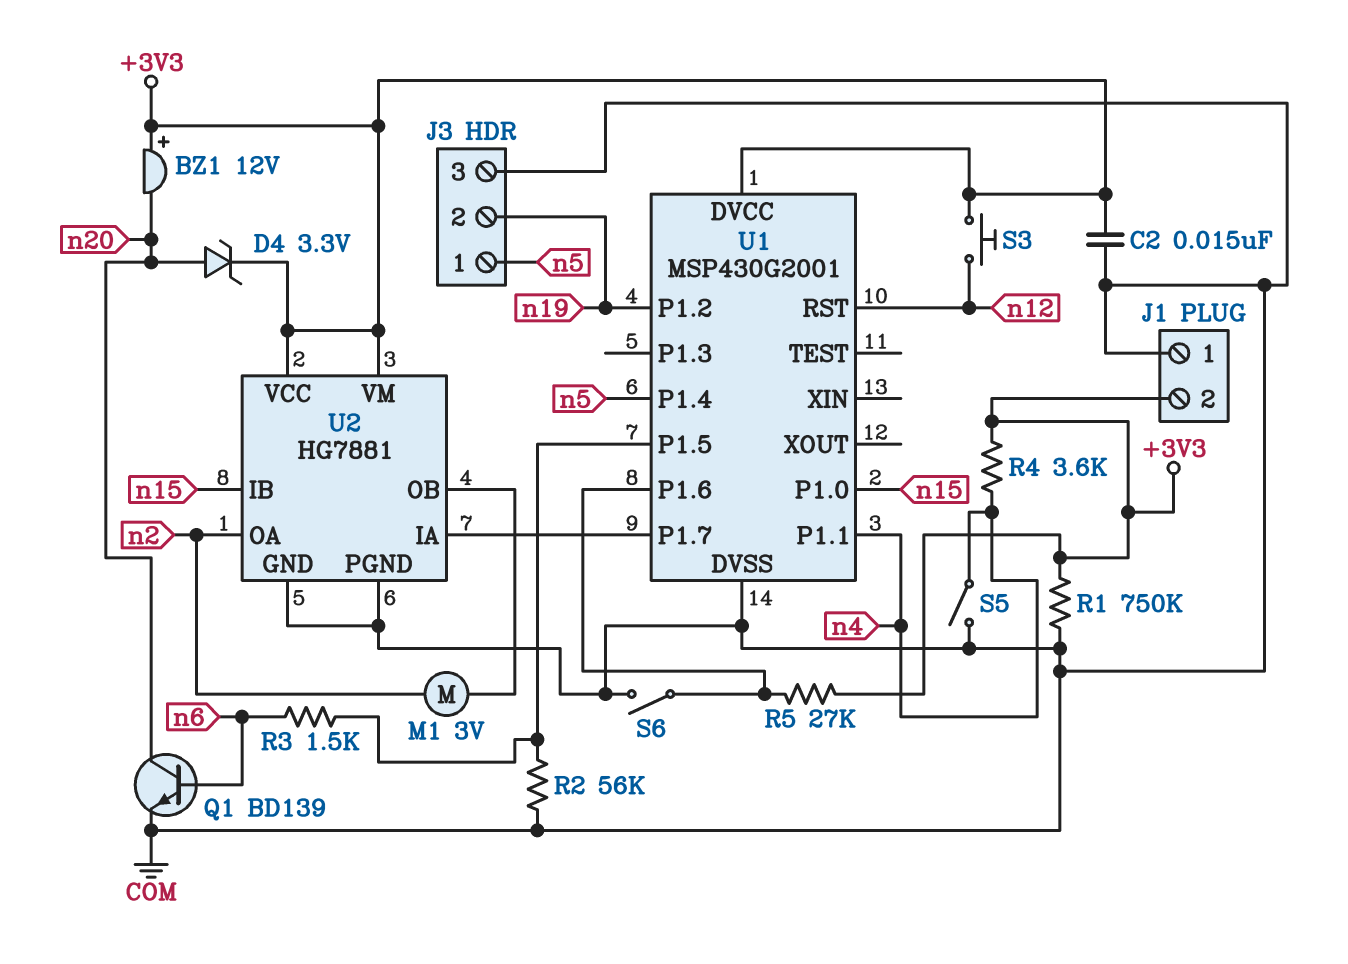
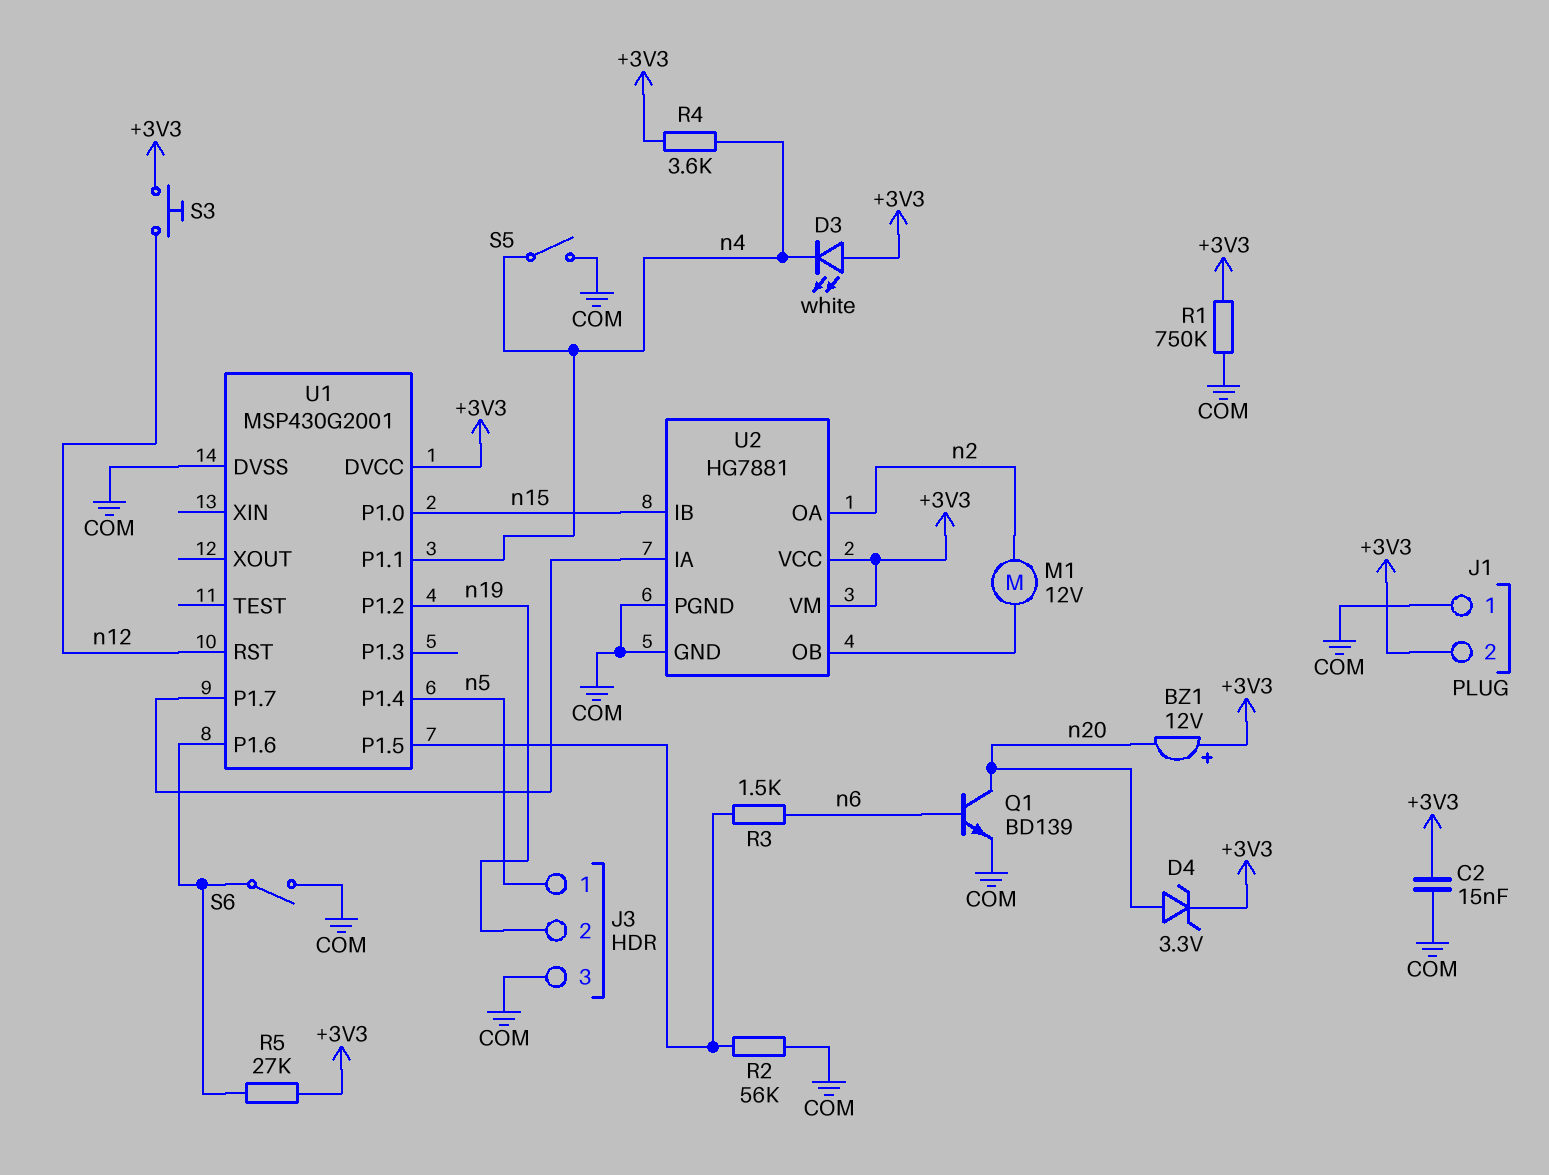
D3: none -> LED white (A +3V3, K n4)
M1: motor 3V (U2/OB, n2) -> motor 12V (U2/OB, n2)

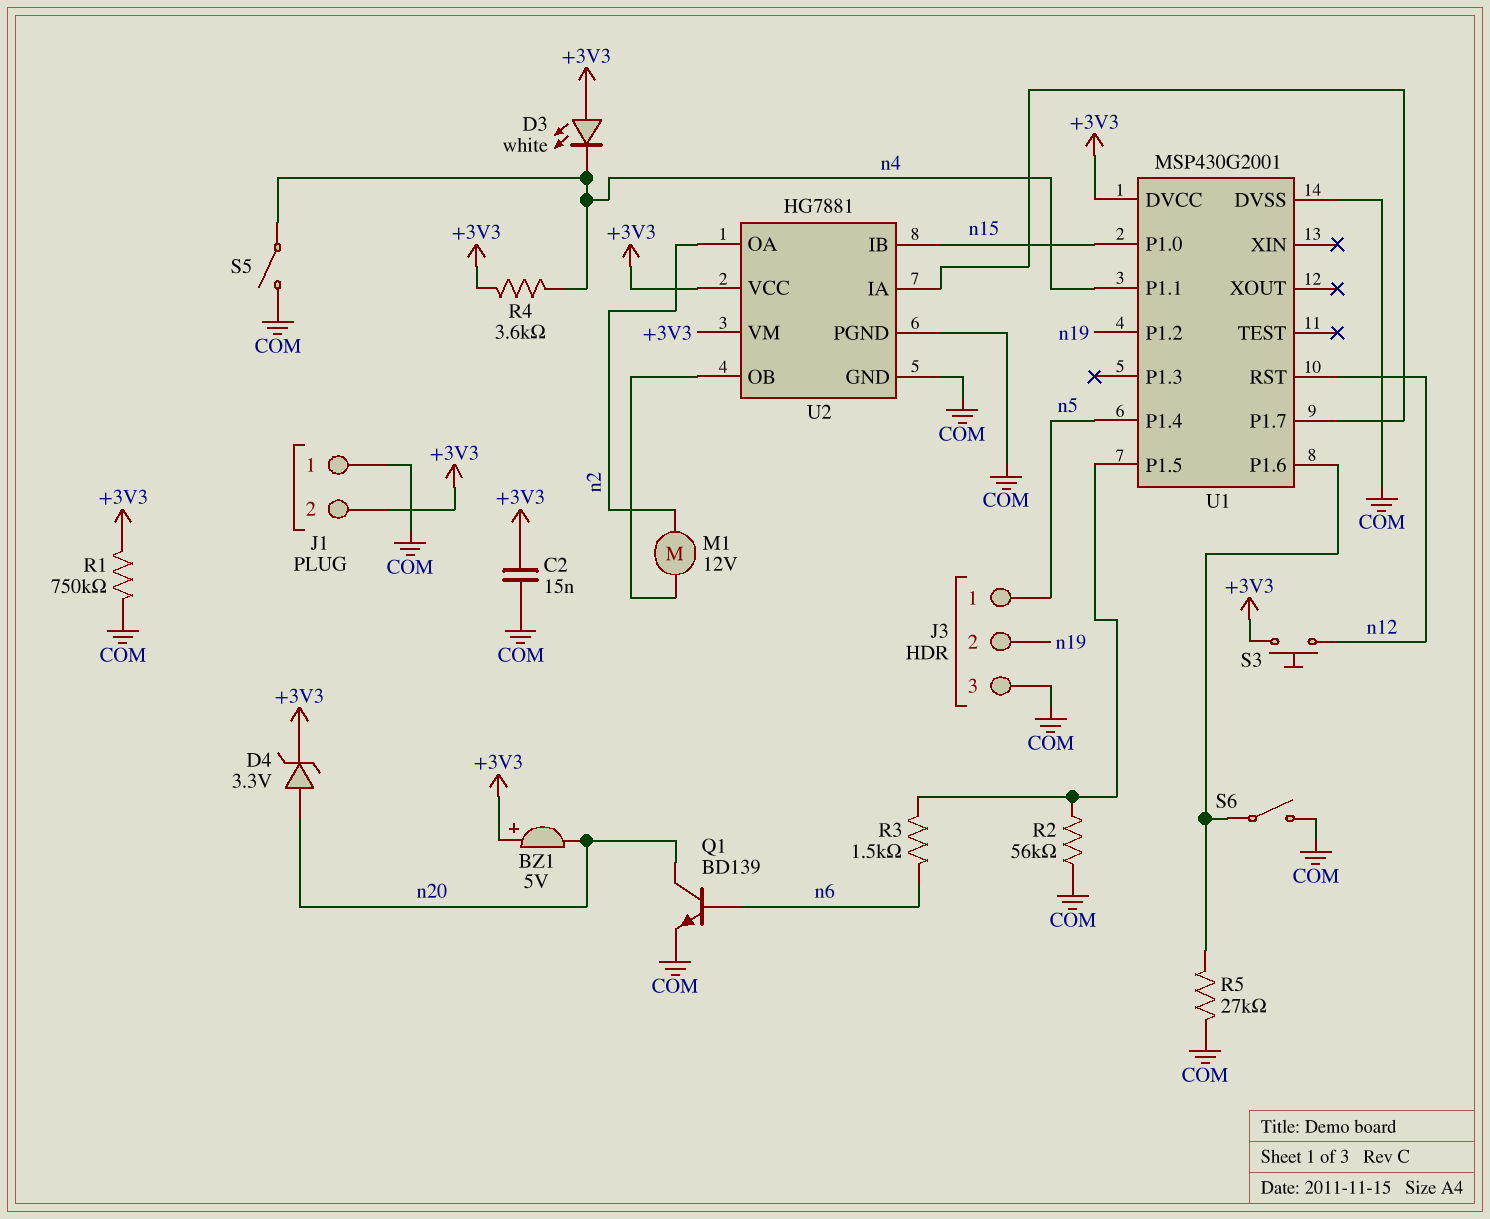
BZ1: buzzer 12V (plus +3V3, minus n20) -> buzzer 5V (plus +3V3, minus n20)
R5: 27k (+3V3, U1/P1.6) -> 27k (COM, U1/P1.6)

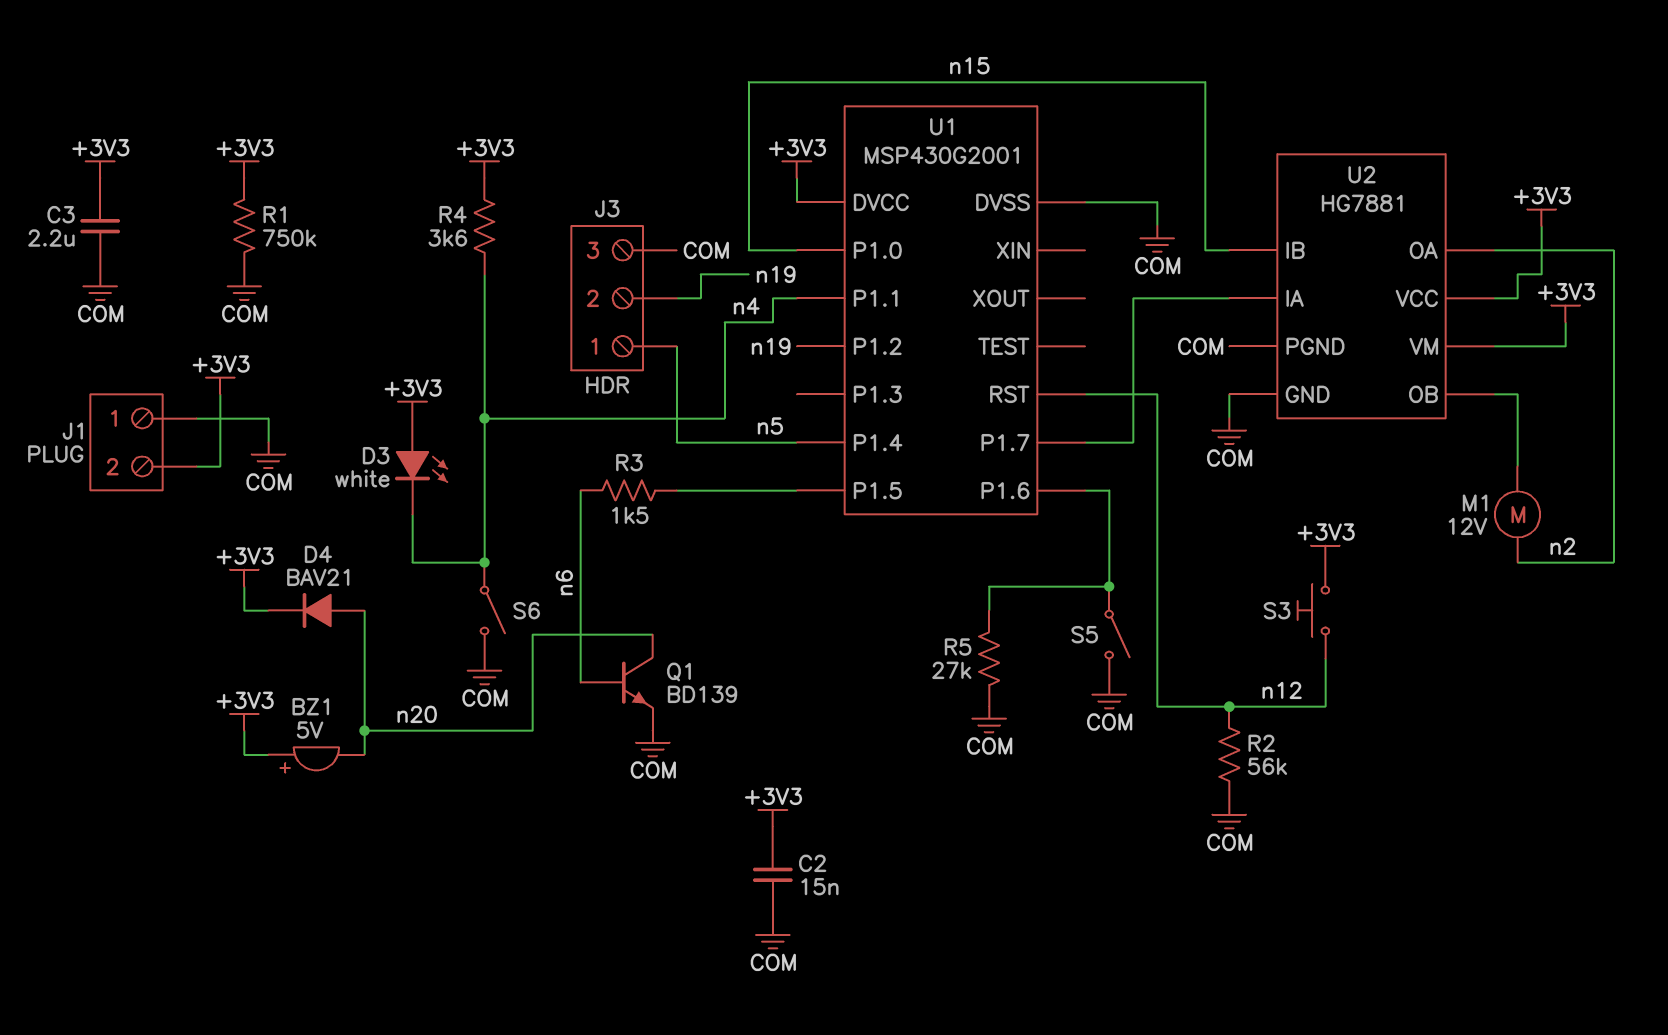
C3: none -> 2.2uF (+3V3, COM)
D4: zener 3.3V (A n20, K +3V3) -> diode BAV21 (A n20, K +3V3)
R2: 56k (COM, U1/P1.5) -> 56k (COM, n12)
S5: switch (COM, n4) -> switch (COM, U1/P1.6)
S6: switch (COM, U1/P1.6) -> switch (COM, n4)

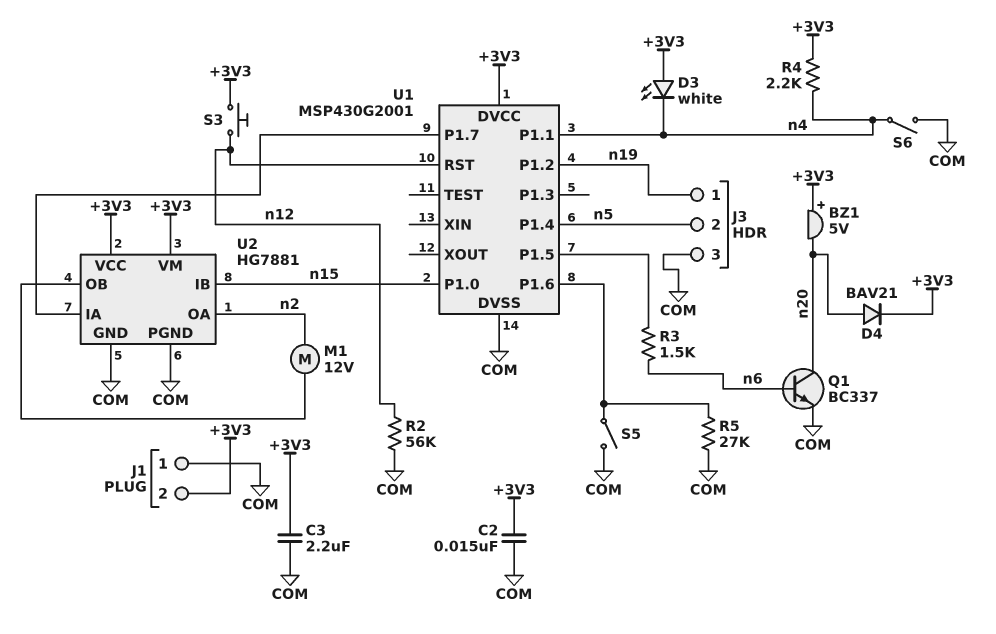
J3 pin 1: n5 -> n19
J3 pin 2: n19 -> n5
Q1: NPN BD139 (B n6, C n20, E COM) -> NPN BC337 (B n6, C n20, E COM)
R1: 750k (+3V3, COM) -> none
R4: 3.6k (+3V3, n4) -> 2.2k (+3V3, n4)

